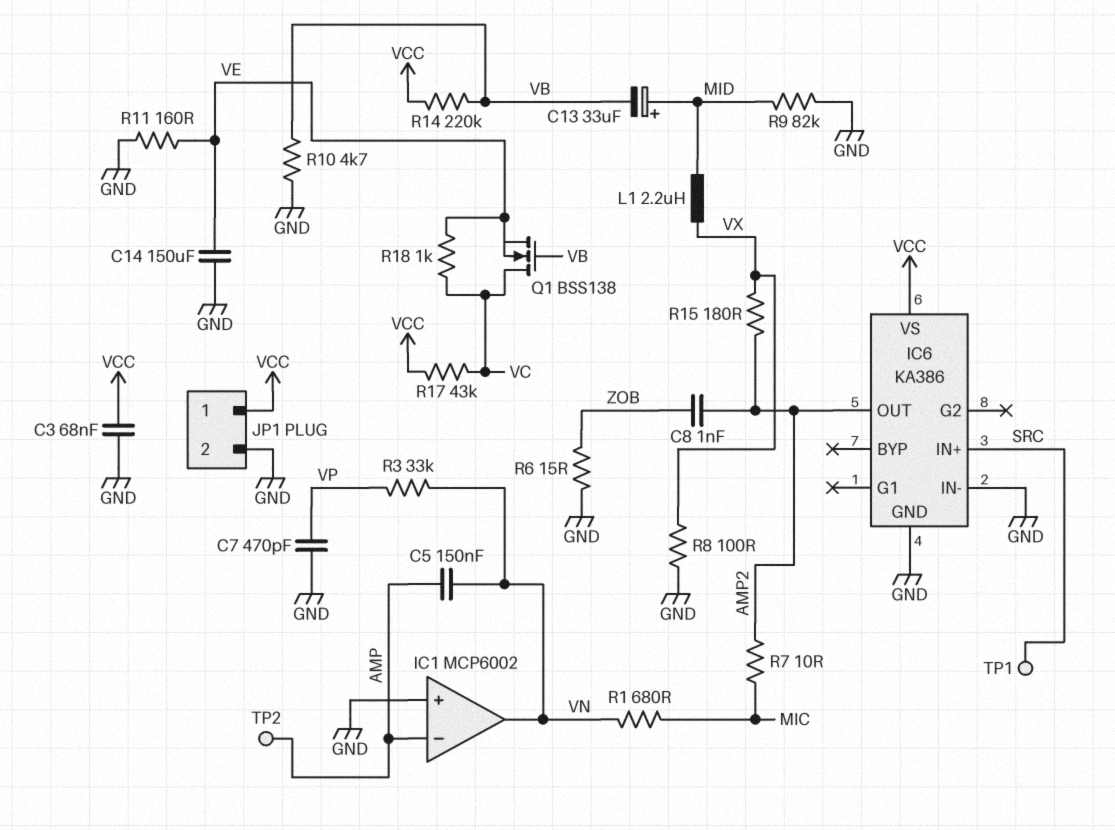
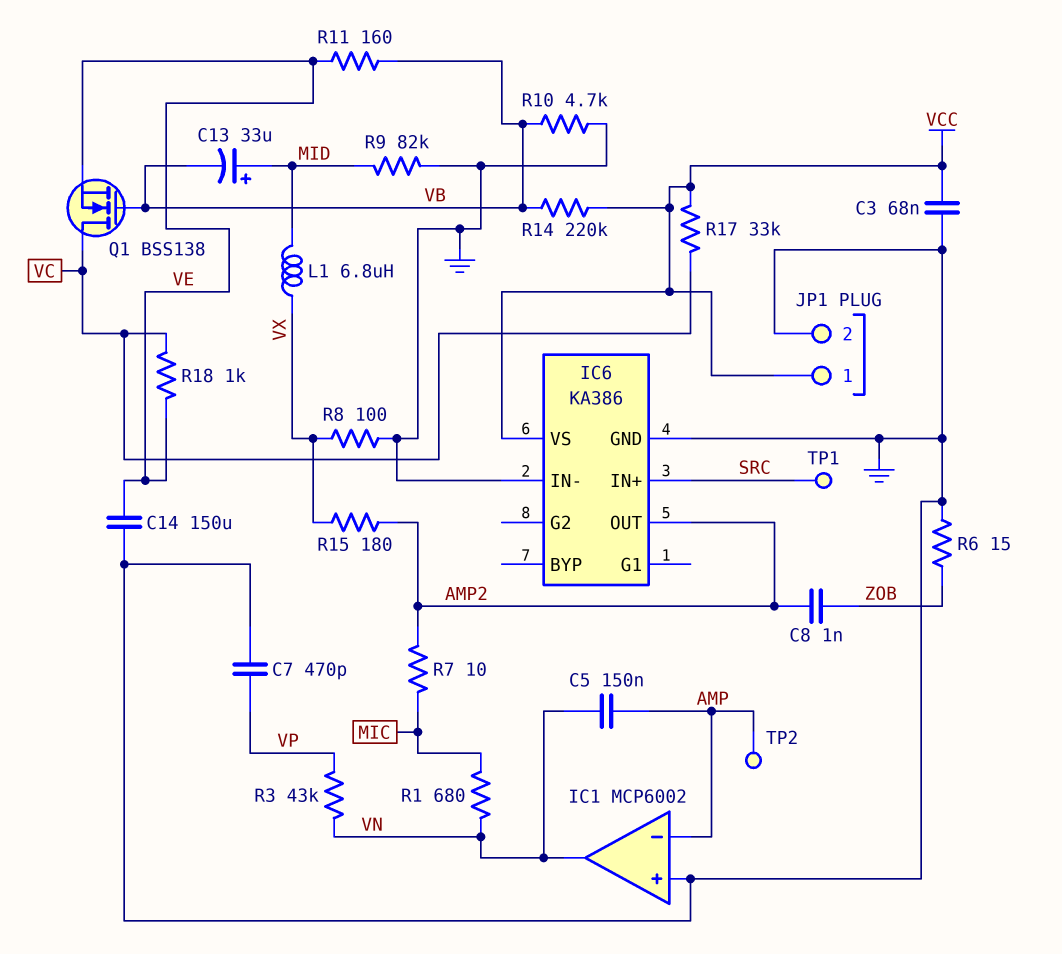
L1: 2.2uH (MID, VX) -> 6.8uH (MID, VX)
R3: 33k (VN, VP) -> 43k (VN, VP)
R11: 160 (GND, VE) -> 160 (VB, VE)
R17: 43k (VC, VCC) -> 33k (VC, VCC)

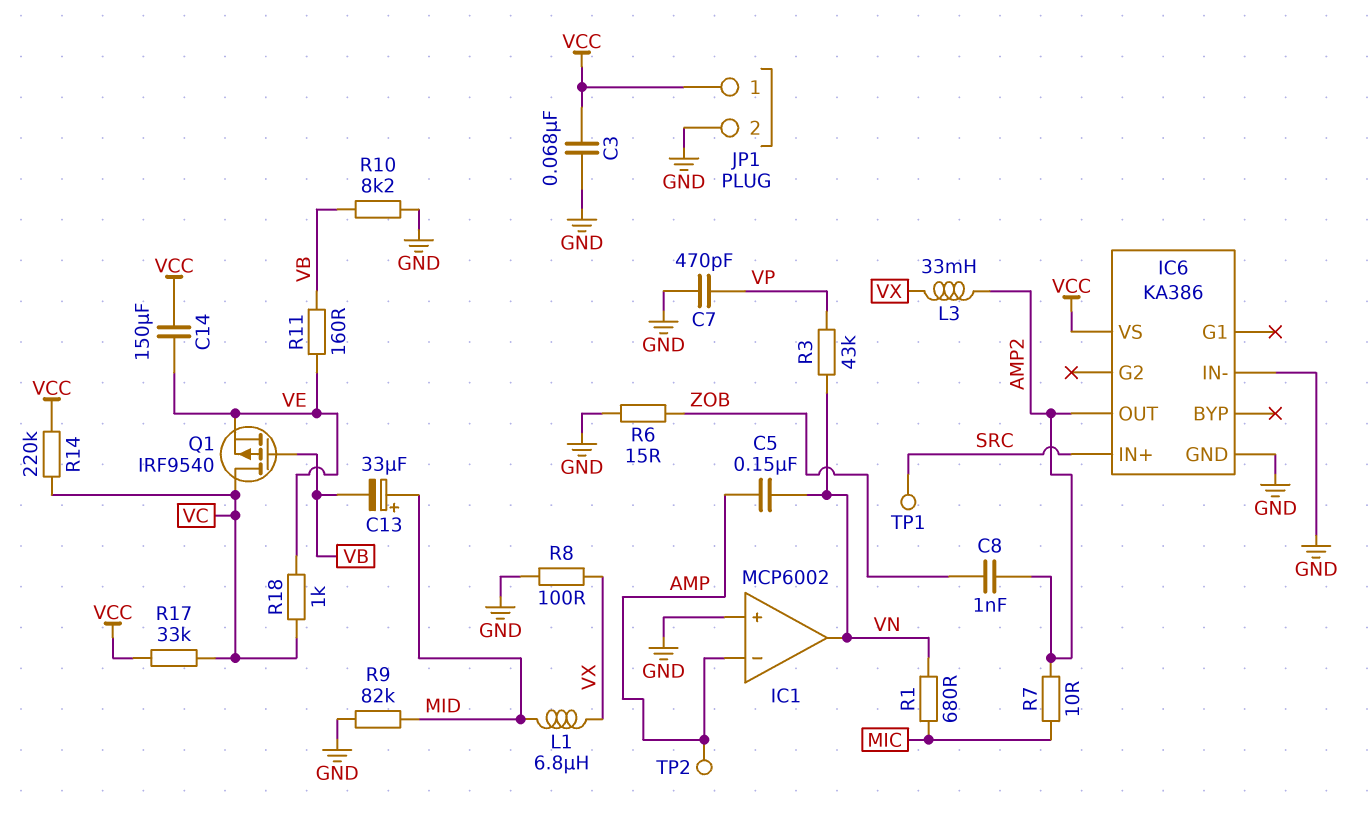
C14: 150uF (GND, VE) -> 150uF (VCC, VE)
L3: none -> 33mH (AMP2, VX)
Q1: NMOS BSS138 (G VB, D VC, S VE) -> PMOS IRF9540 (G VB, D VC, S VE)
R10: 4.7k (GND, VB) -> 8.2k (GND, VB)
R14: 220k (VB, VCC) -> 220k (VC, VCC)
R15: 180 (AMP2, VX) -> none

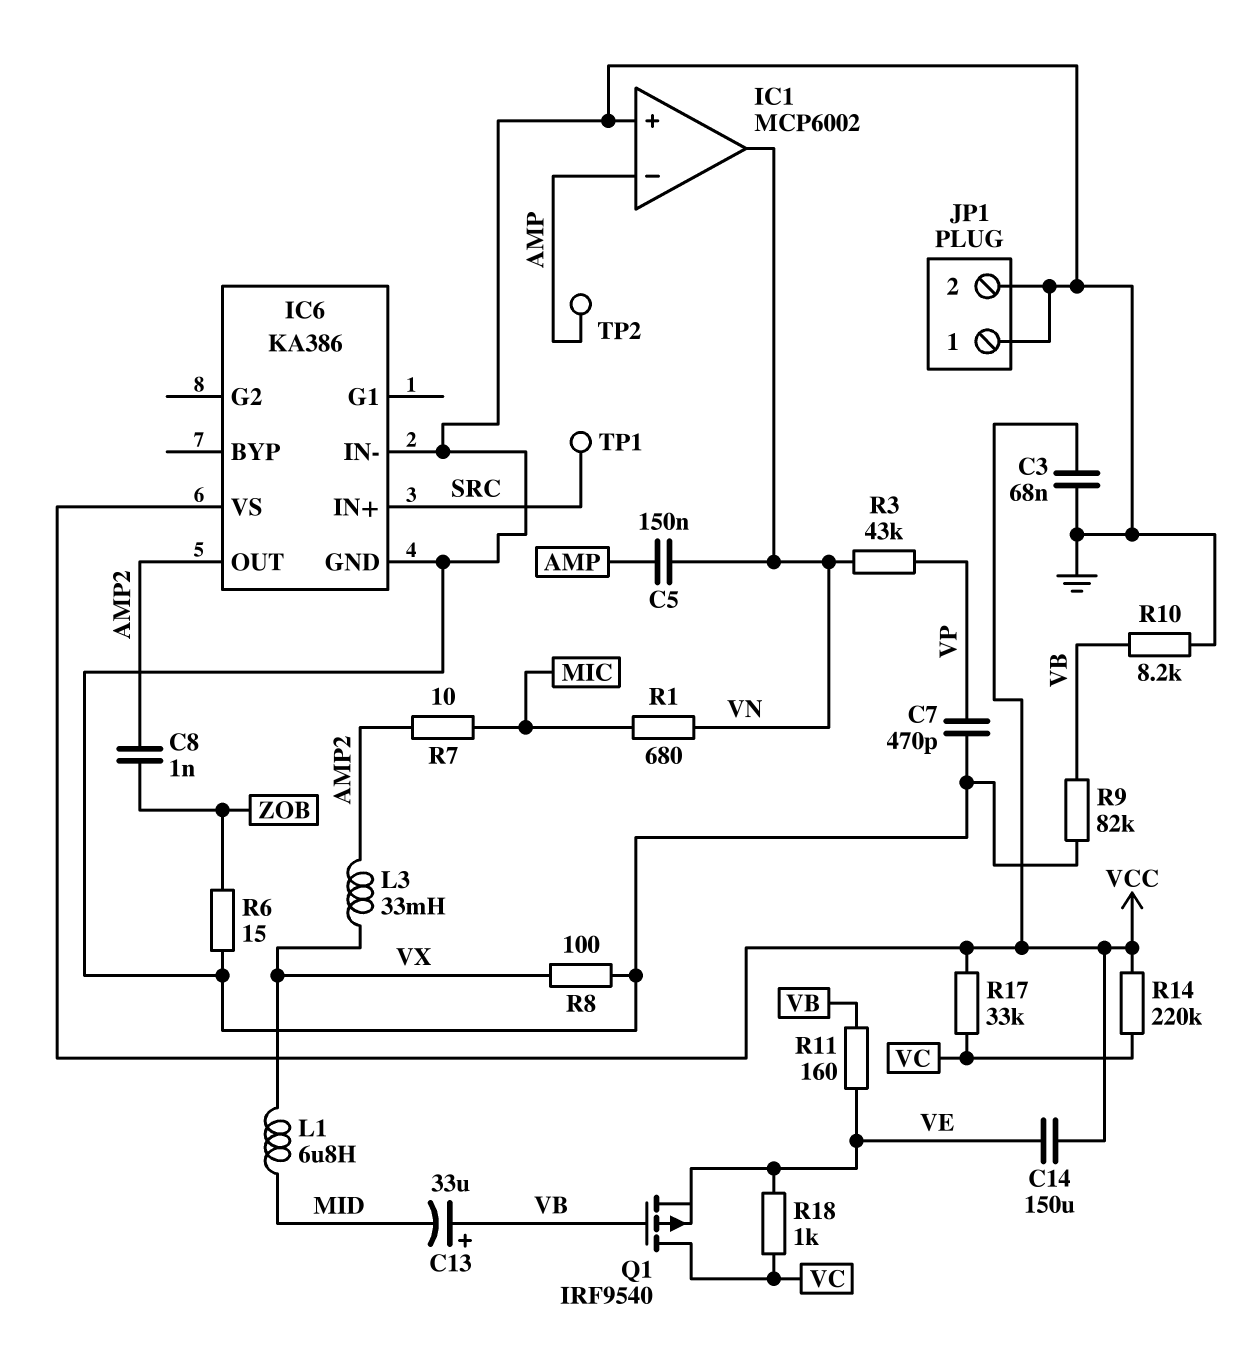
C13: 33uF (plus MID, minus VB) -> 33uF (plus VB, minus MID)
JP1 pin 1: VCC -> GND
R9: 82k (GND, MID) -> 82k (GND, VB)

